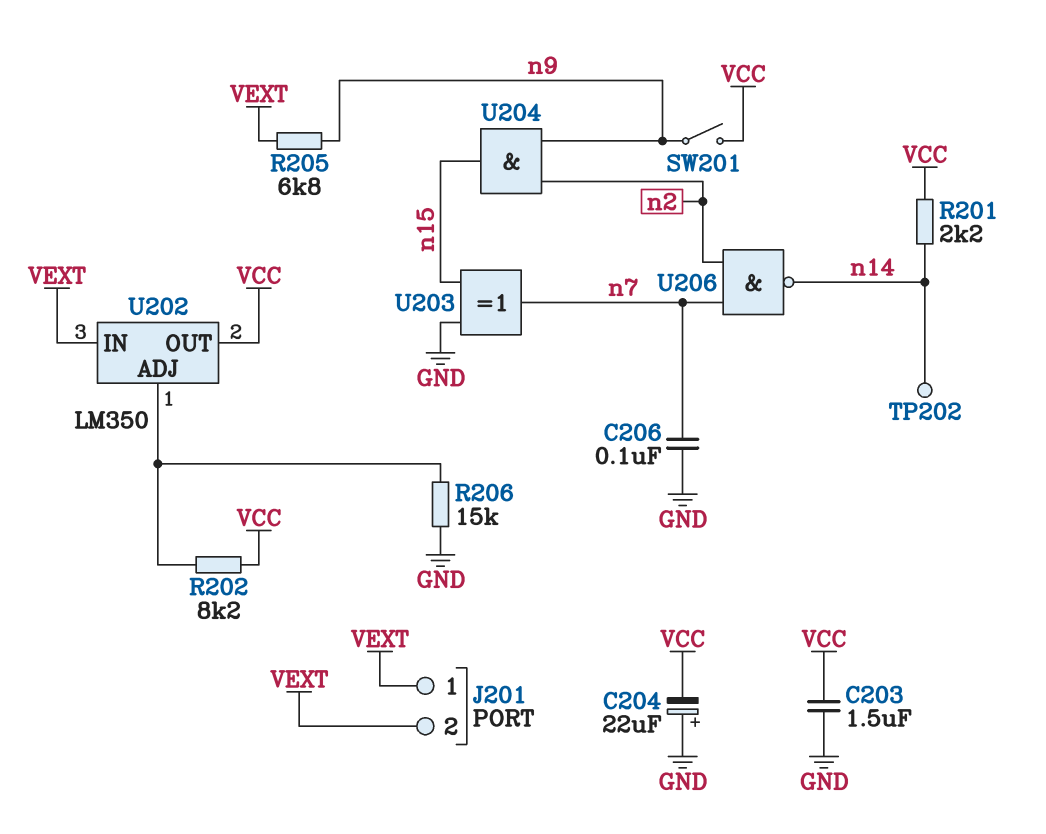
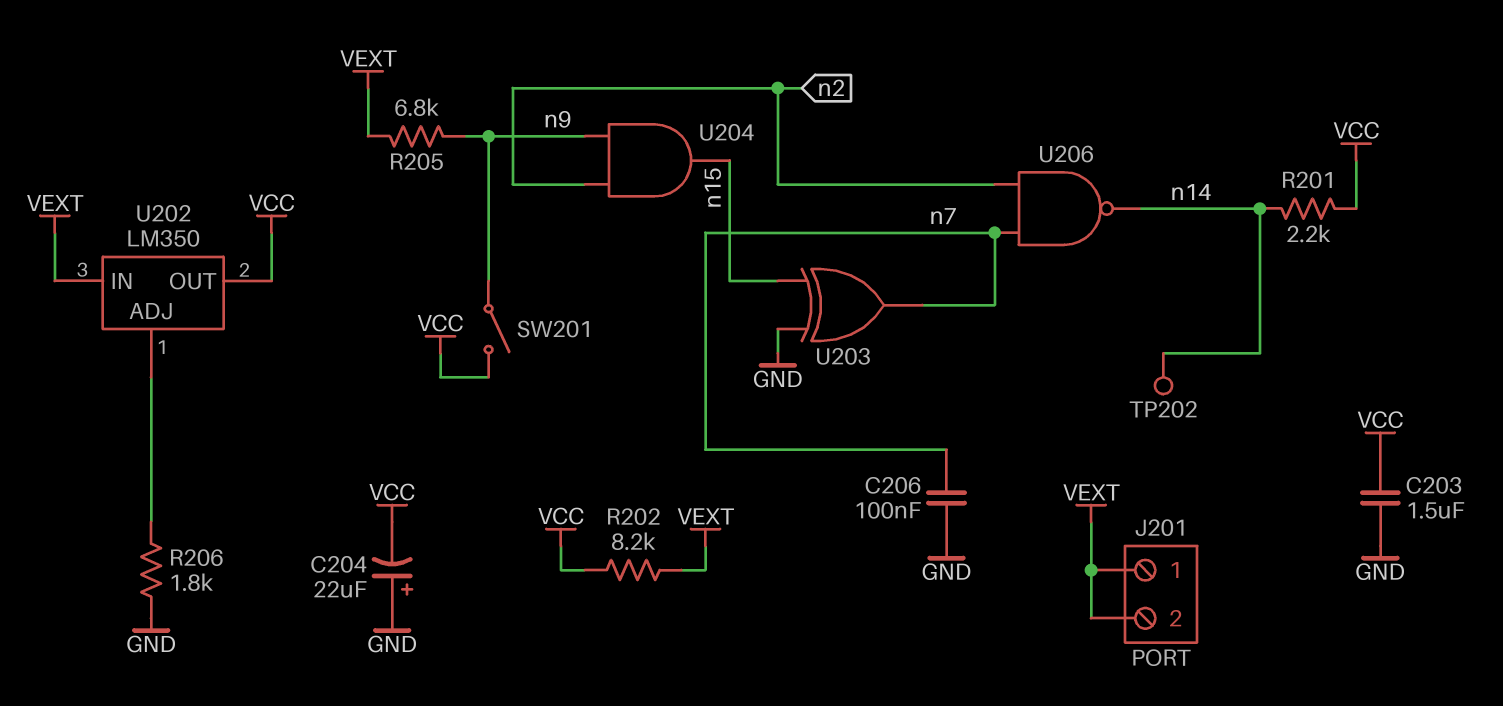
R202: 8.2k (U202/ADJ, VCC) -> 8.2k (VCC, VEXT)
R206: 15k (GND, U202/ADJ) -> 1.8k (GND, U202/ADJ)

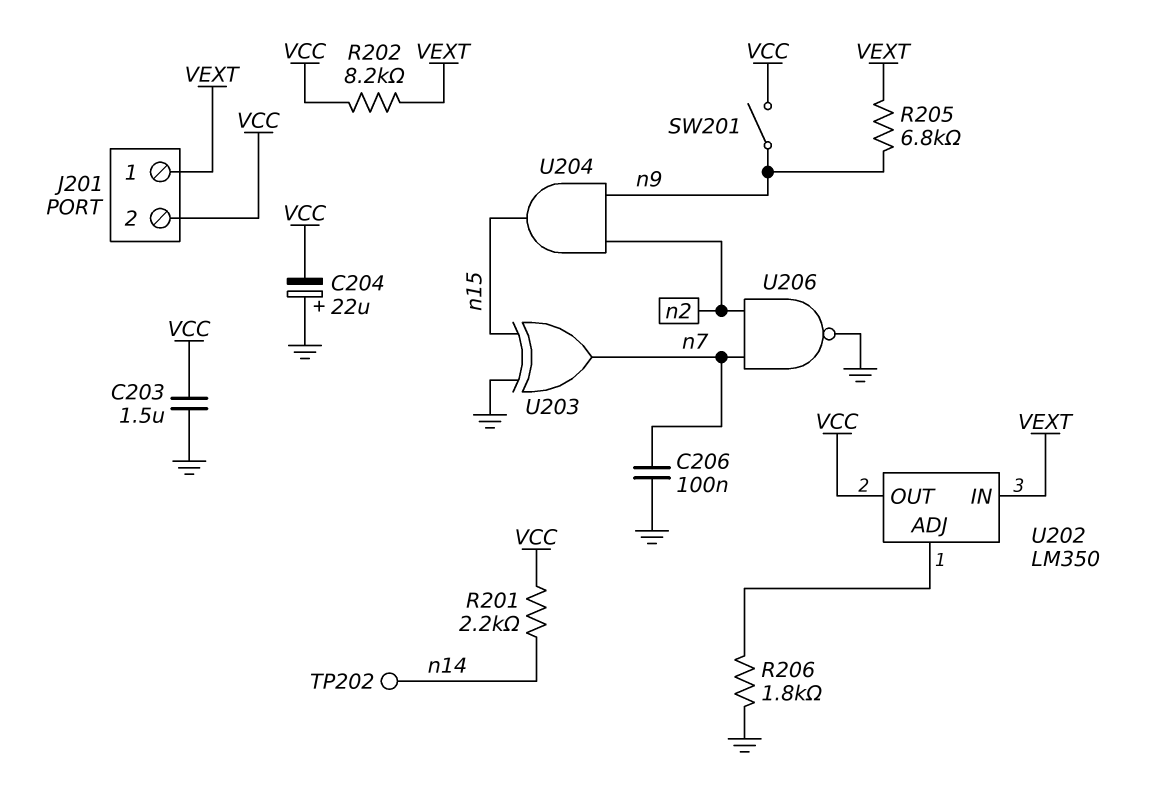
J201 pin 2: VEXT -> VCC
U206: NAND (in n2, in n7, out n14) -> NAND (in n2, in n7, out GND)

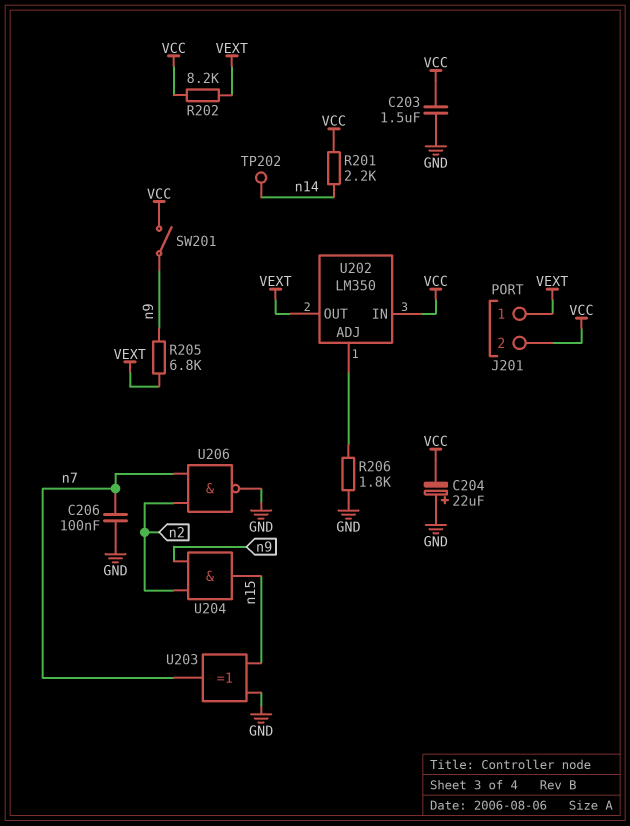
U202 pin IN: VEXT -> VCC
U202 pin OUT: VCC -> VEXT

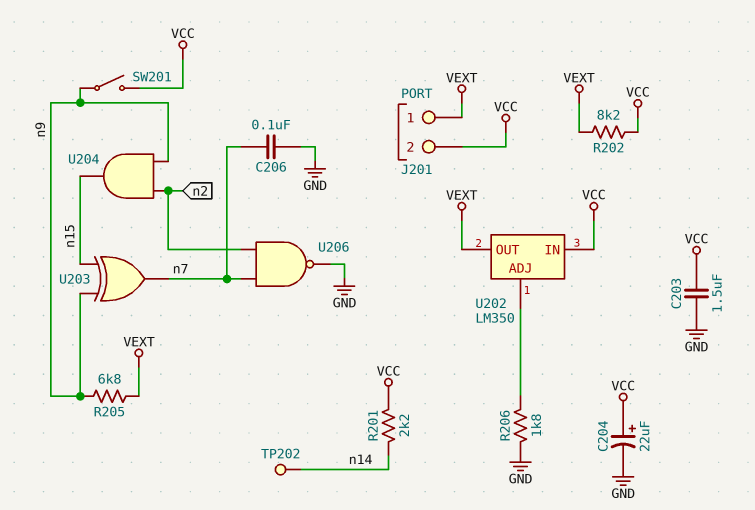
C204: 22uF (plus GND, minus VCC) -> 22uF (plus VCC, minus GND)
U203: XOR (in GND, in n15, out n7) -> XOR (in n9, in n15, out n7)

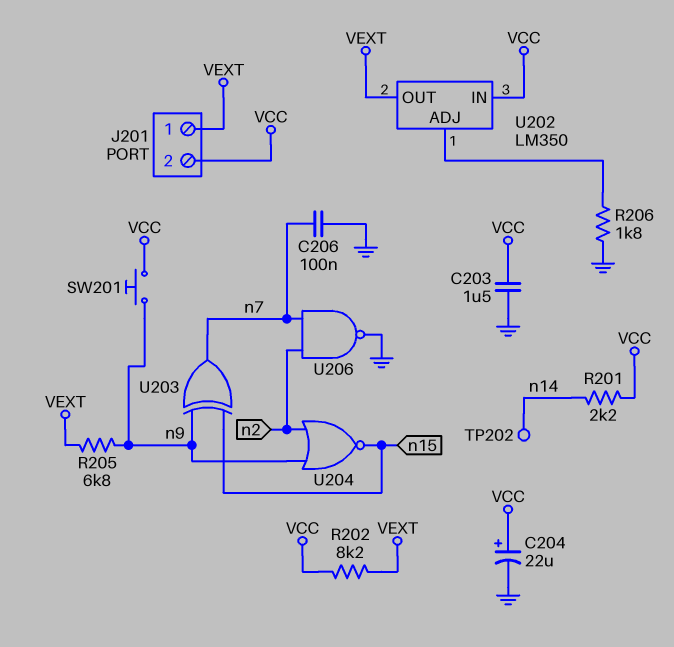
SW201: switch (VCC, n9) -> button (VCC, n9)
U204: AND (in n2, in n9, out n15) -> NOR (in n2, in n9, out n15)

